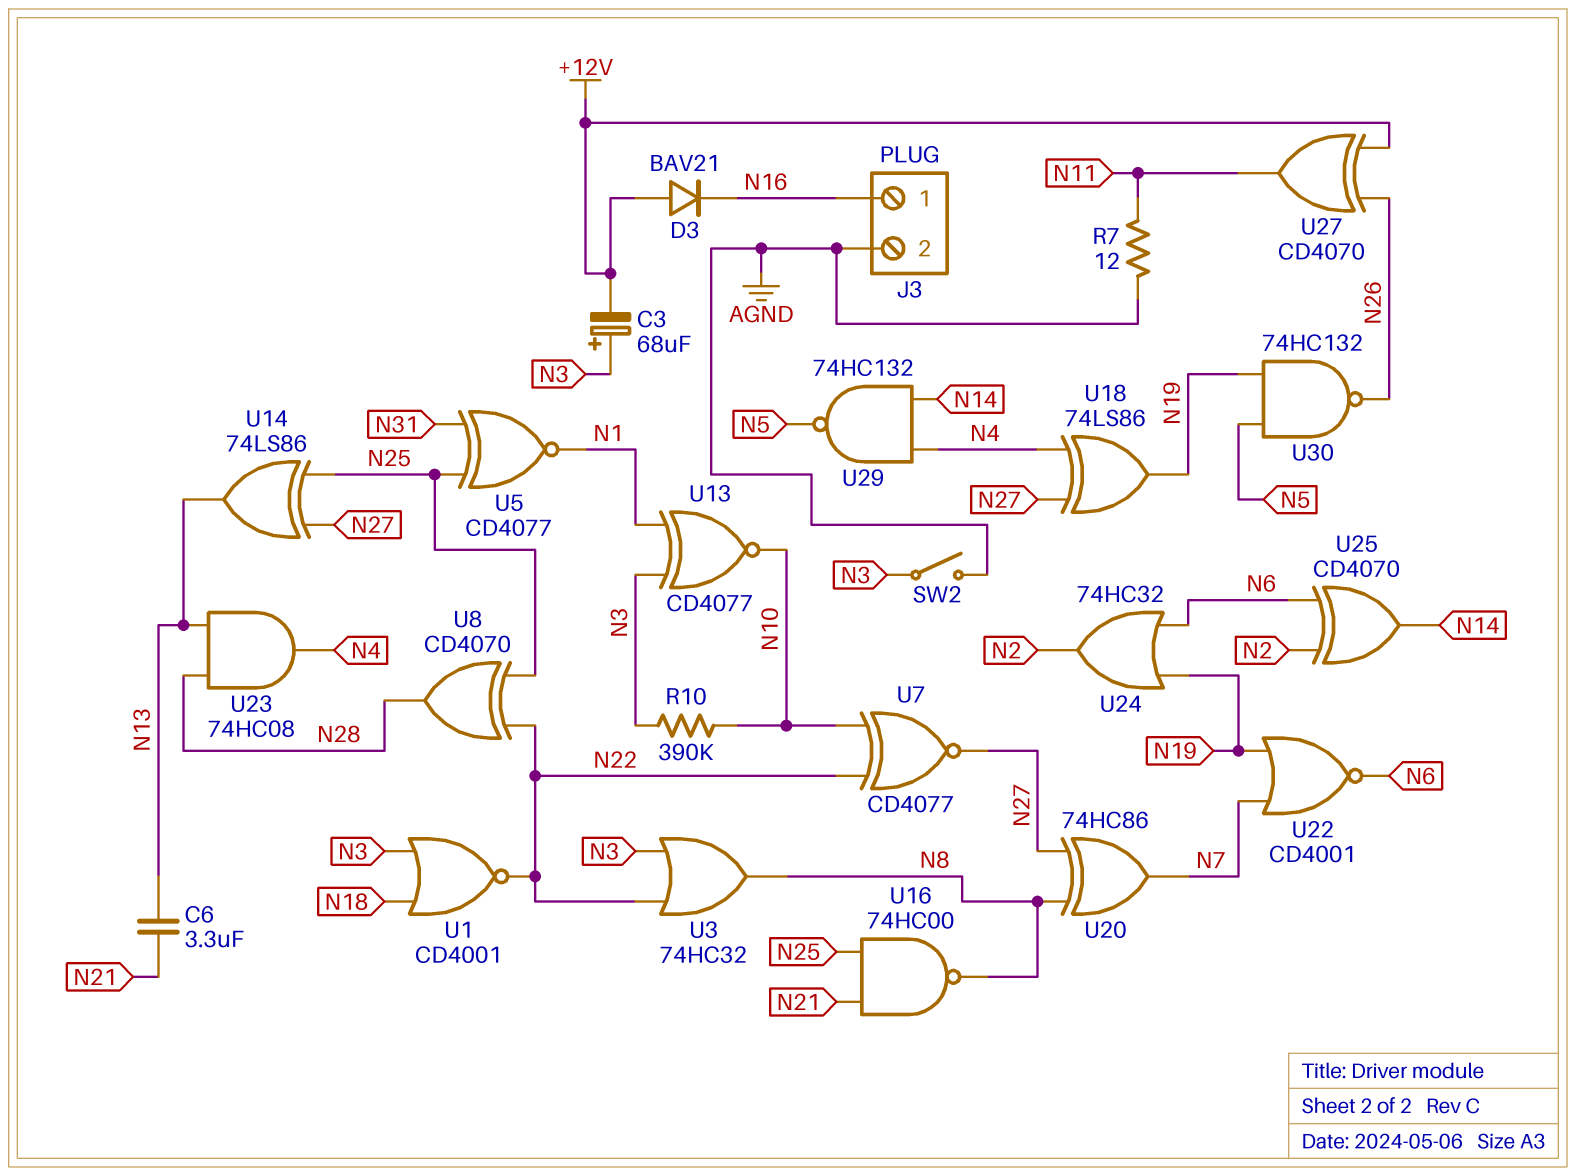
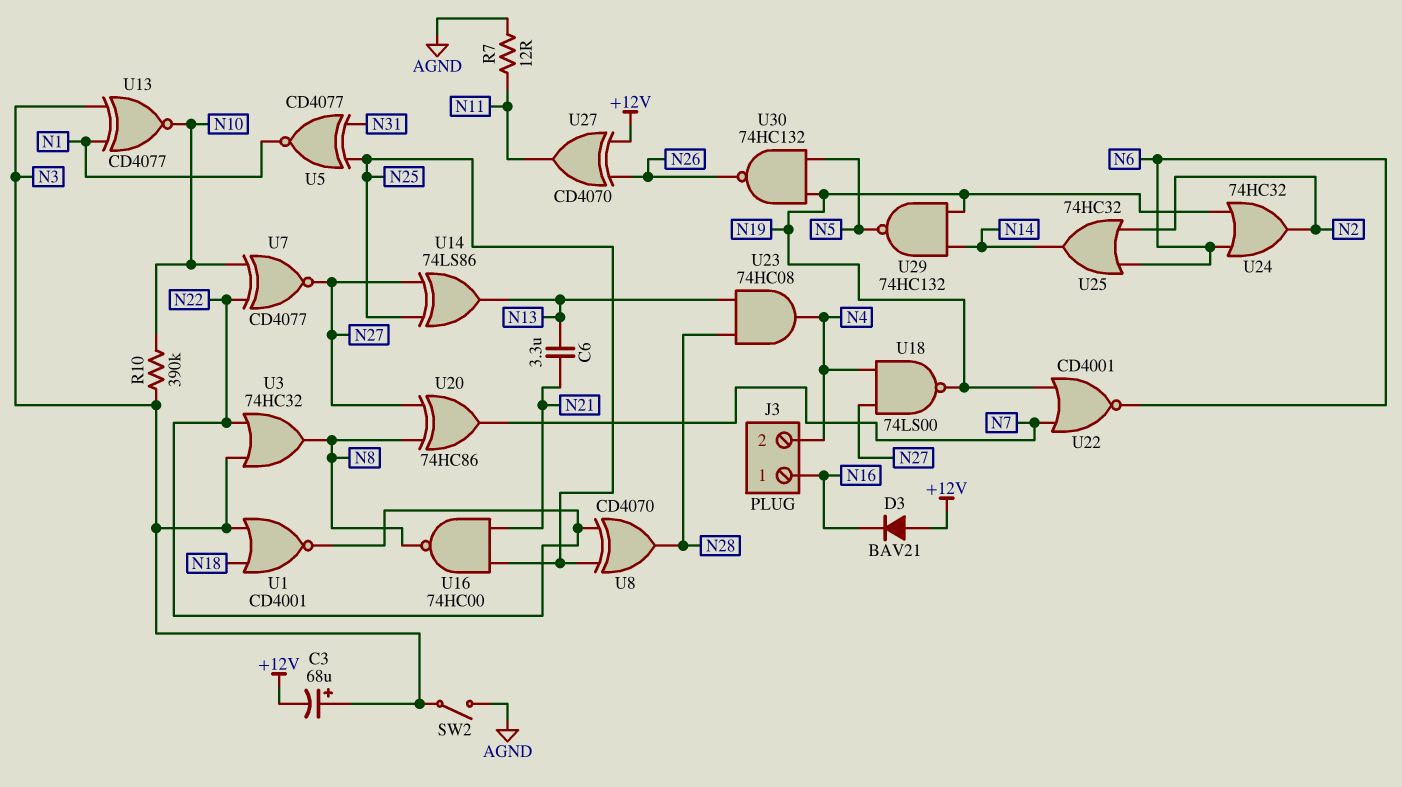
J3 pin 2: AGND -> N4
U18: XOR 74LS86 (in N4, in N27, out N19) -> NAND 74LS00 (in N4, in N27, out N19)
U25: XOR CD4070 (in N2, in N6, out N14) -> OR 74HC32 (in N2, in N6, out N14)
U29: NAND 74HC132 (in N4, in N14, out N5) -> NAND 74HC132 (in N14, in N19, out N5)

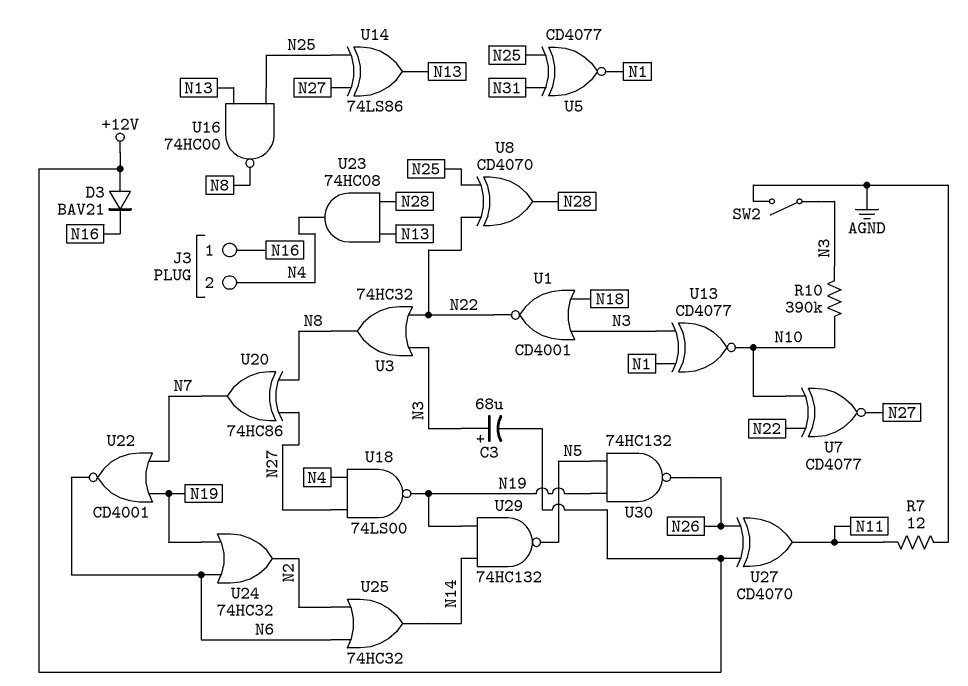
C6: 3.3uF (N13, N21) -> none
U16: NAND 74HC00 (in N21, in N25, out N8) -> NAND 74HC00 (in N13, in N25, out N8)

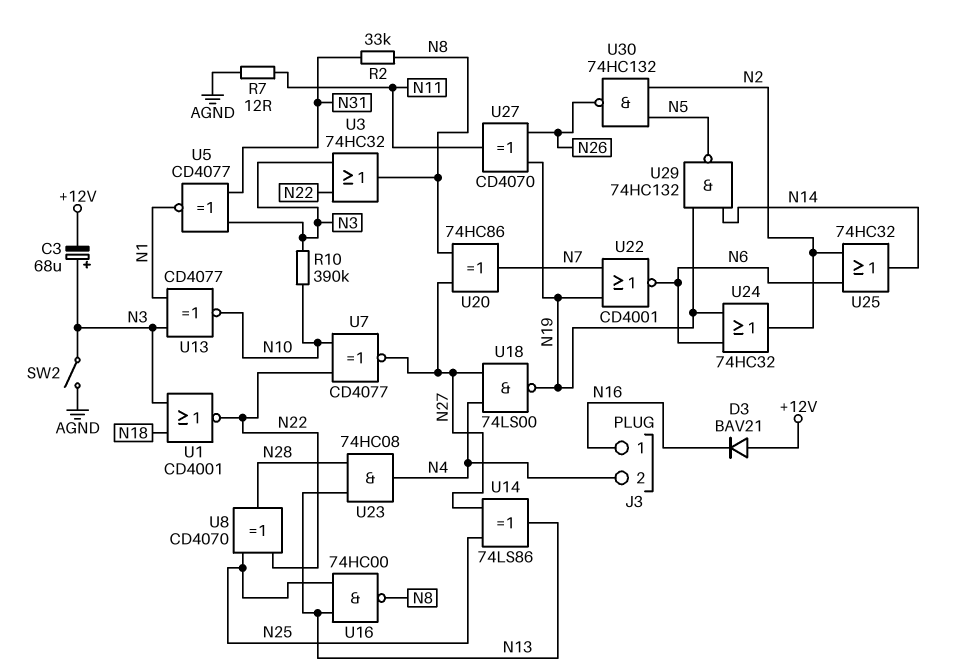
R2: none -> 33k (N8, N31)
U5: XNOR CD4077 (in N25, in N31, out N1) -> XNOR CD4077 (in N3, in N31, out N1)
U27: XOR CD4070 (in +12V, in N26, out N11) -> XOR CD4070 (in N19, in N26, out N11)
U30: NAND 74HC132 (in N5, in N19, out N26) -> NAND 74HC132 (in N2, in N5, out N26)

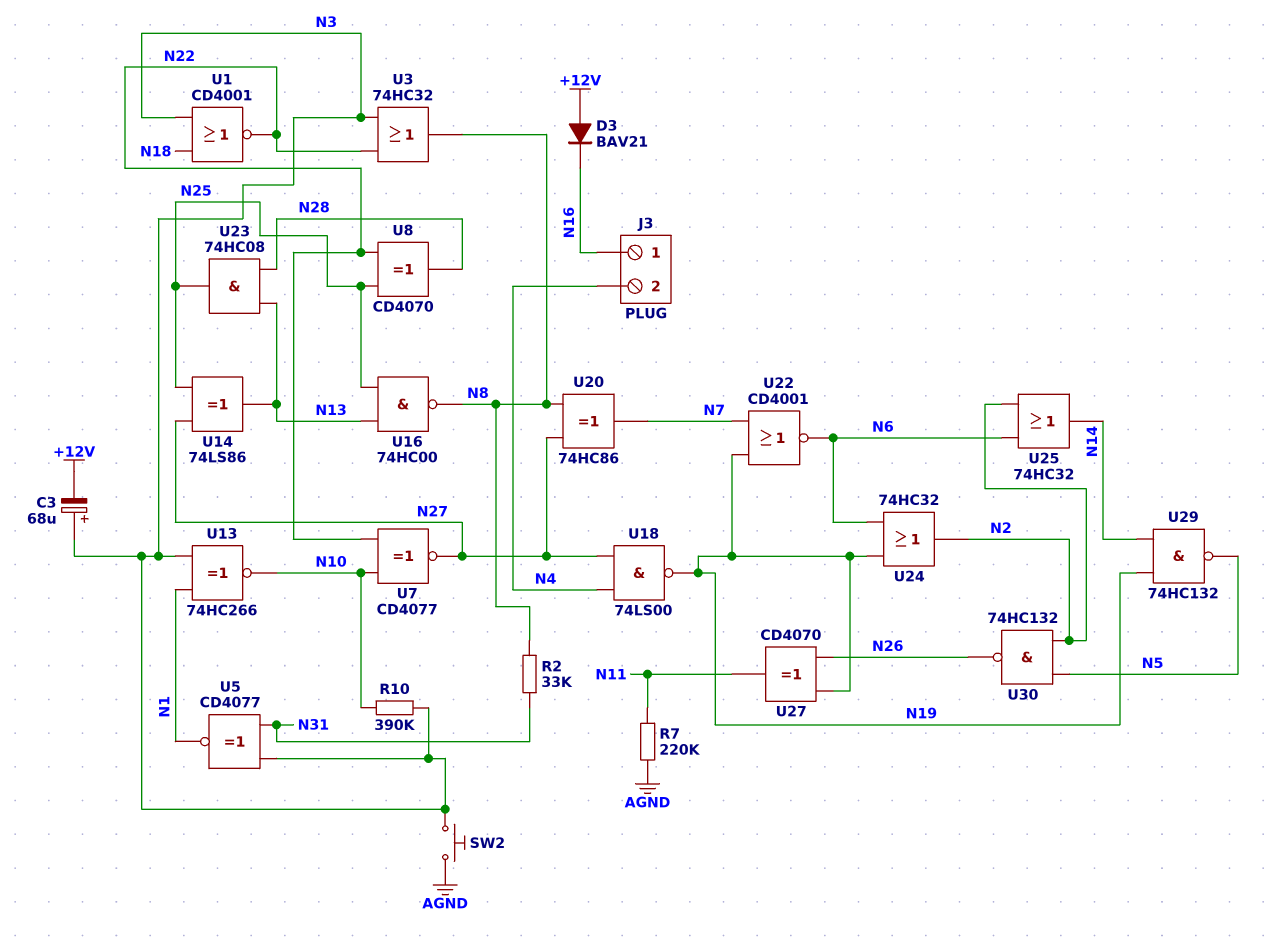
R7: 12 (AGND, N11) -> 220k (AGND, N11)
SW2: switch (AGND, N3) -> button (AGND, N3)
U13: XNOR CD4077 (in N1, in N3, out N10) -> XNOR 74HC266 (in N1, in N3, out N10)
U23: AND 74HC08 (in N13, in N28, out N4) -> AND 74HC08 (in N13, in N28, out N25)

